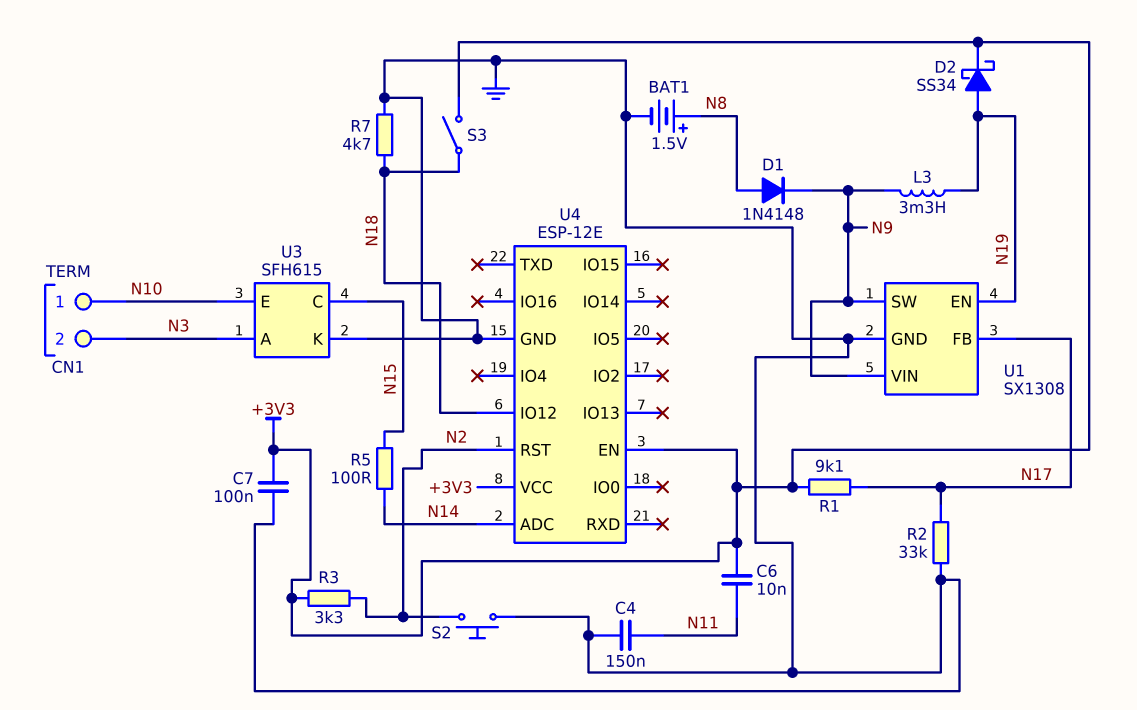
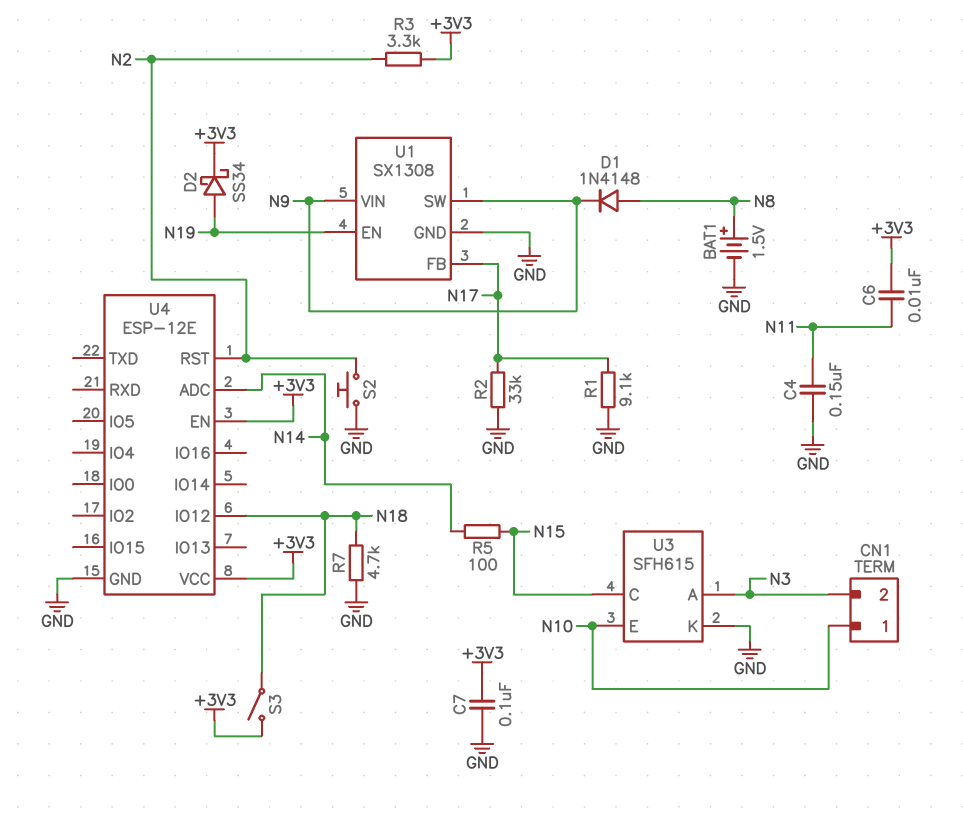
L3: 3.3mH (N9, N19) -> none
R1: 9.1k (+3V3, N17) -> 9.1k (GND, N17)

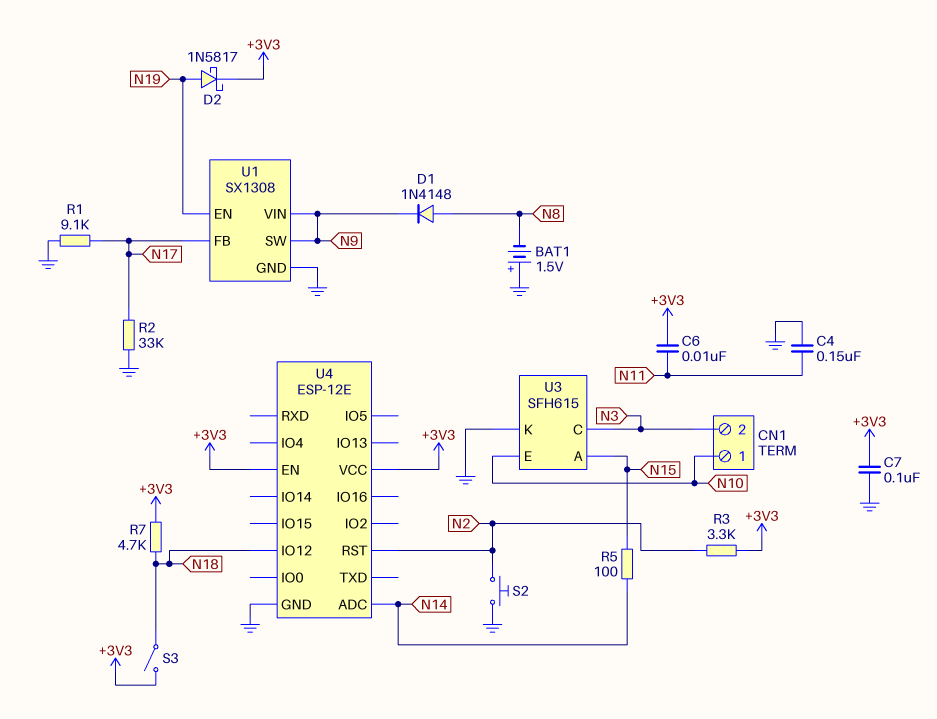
BAT1: 1.5V (plus N8, minus GND) -> 1.5V (plus GND, minus N8)
D2: schottky SS34 (A N19, K +3V3) -> schottky 1N5817 (A N19, K +3V3)
R7: 4.7k (GND, N18) -> 4.7k (+3V3, N18)
U3 pin A: N3 -> N15
U3 pin C: N15 -> N3

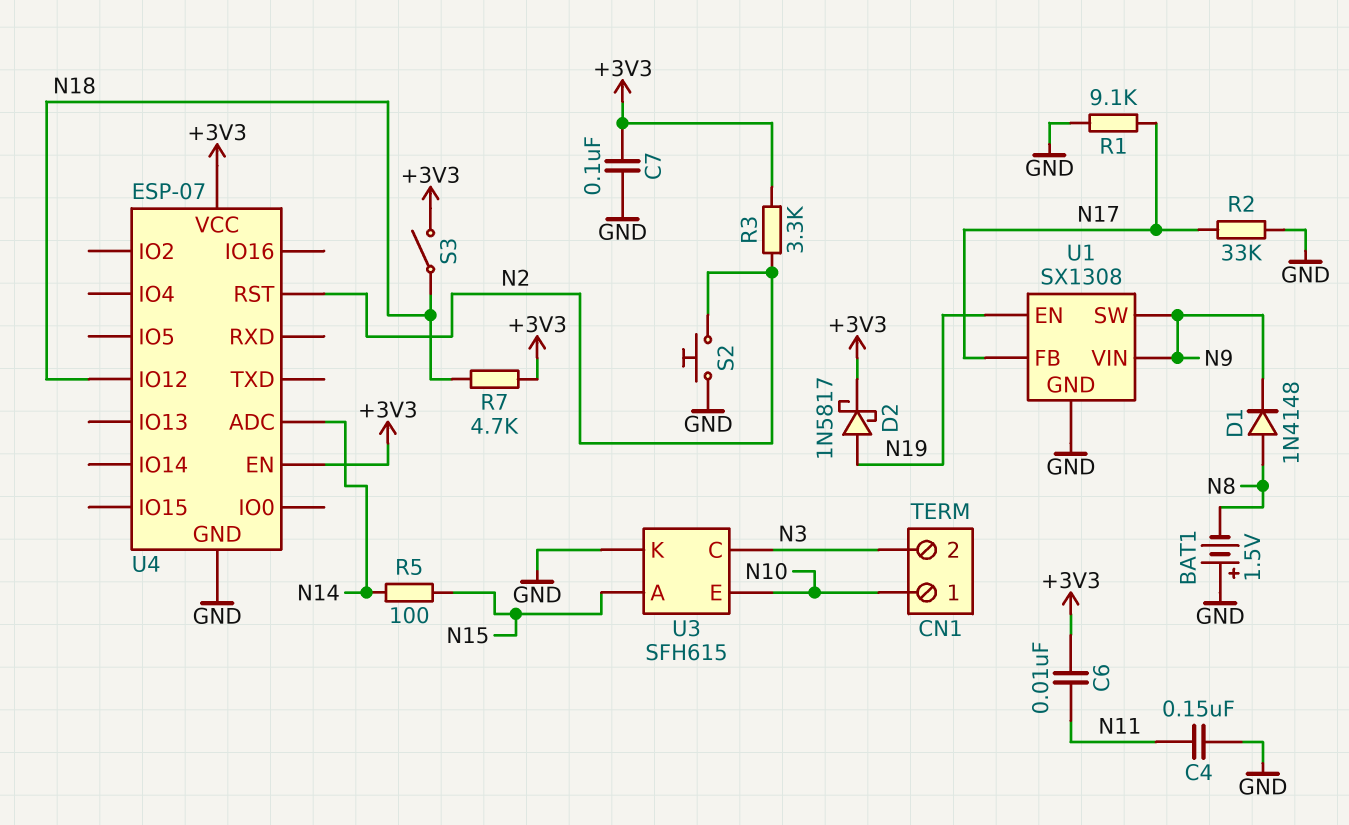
U4: ESP-12E -> ESP-07

